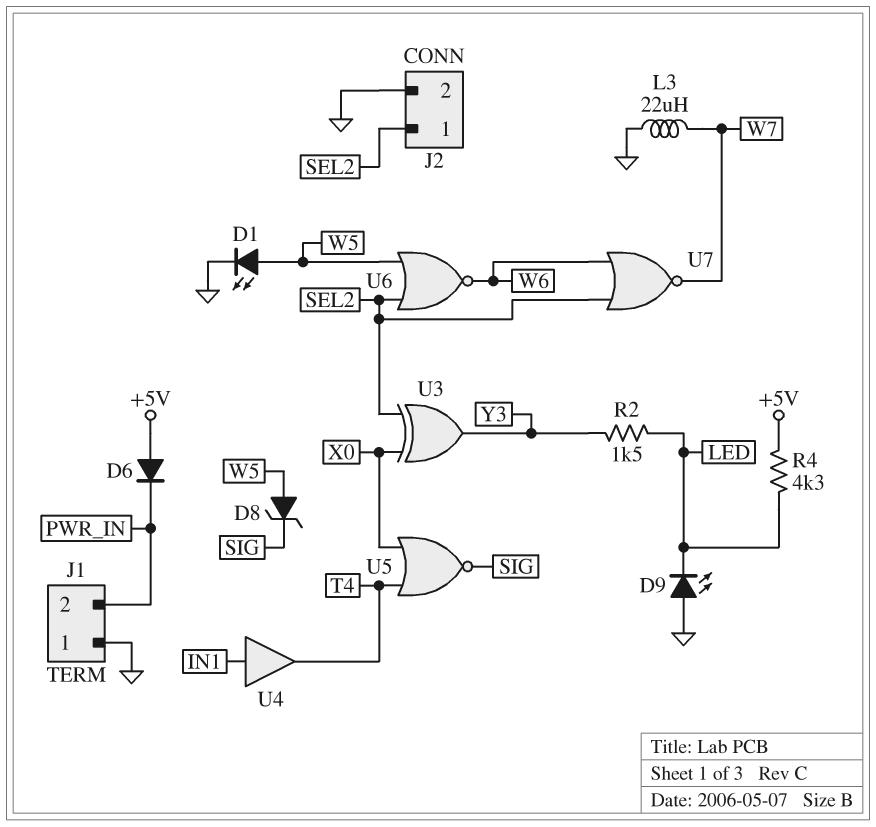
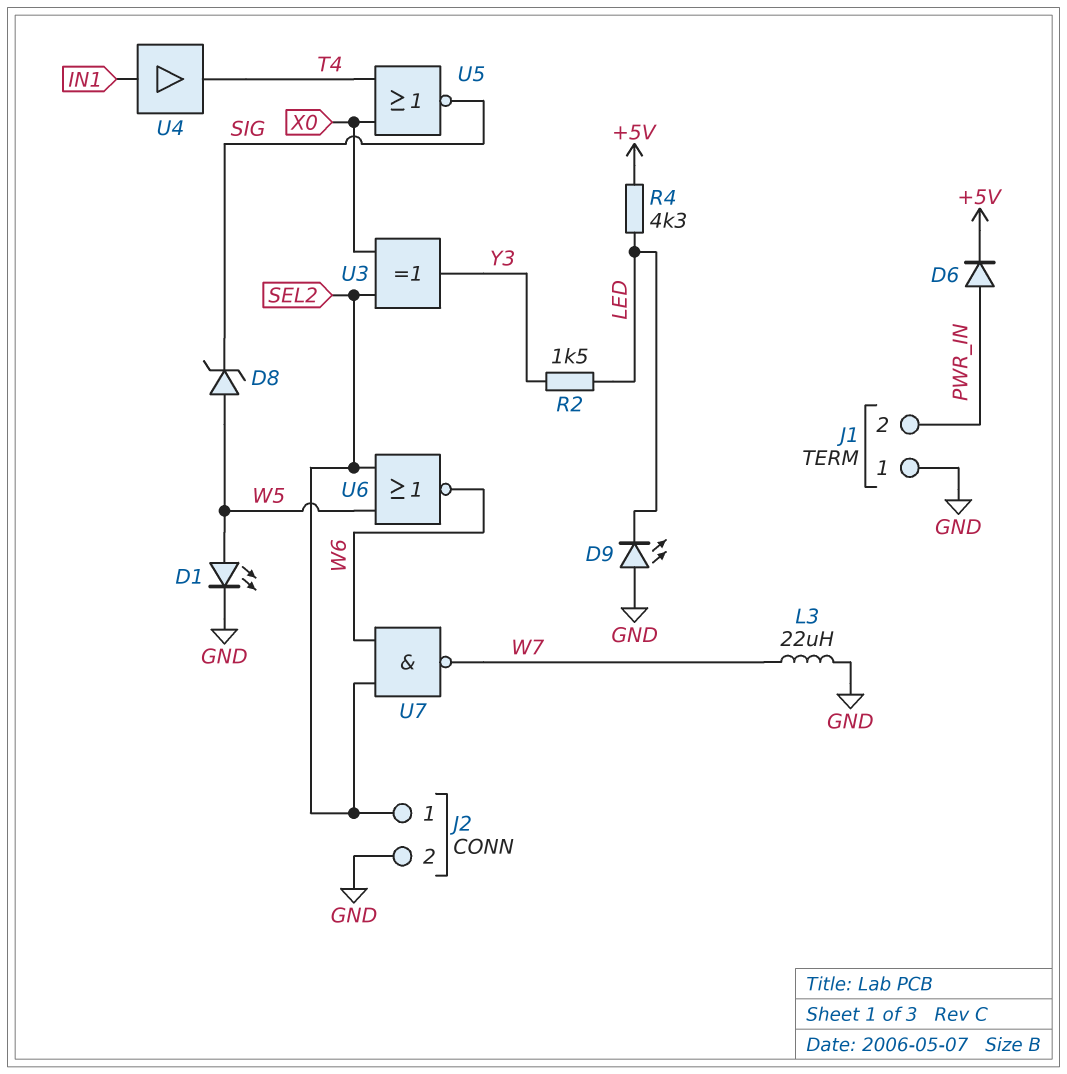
D6: diode (A +5V, K PWR_IN) -> diode (A PWR_IN, K +5V)
U7: NOR (in SEL2, in W6, out W7) -> NAND (in SEL2, in W6, out W7)

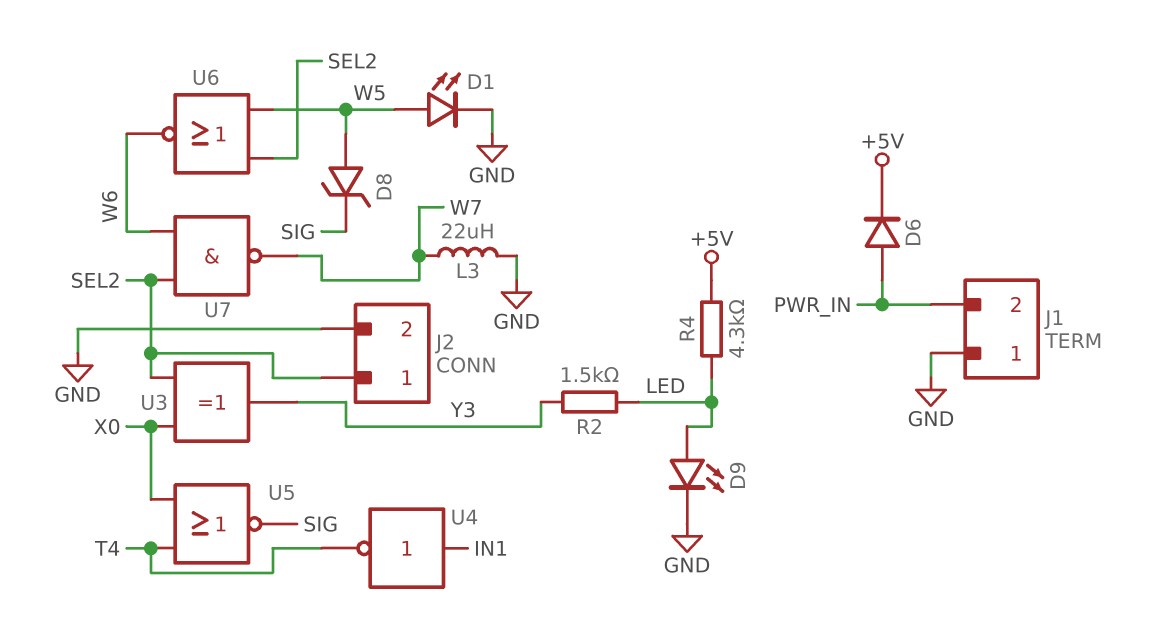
D9: LED (A GND, K LED) -> LED (A LED, K GND)
U4: buffer (in IN1, out T4) -> NOT (in IN1, out T4)

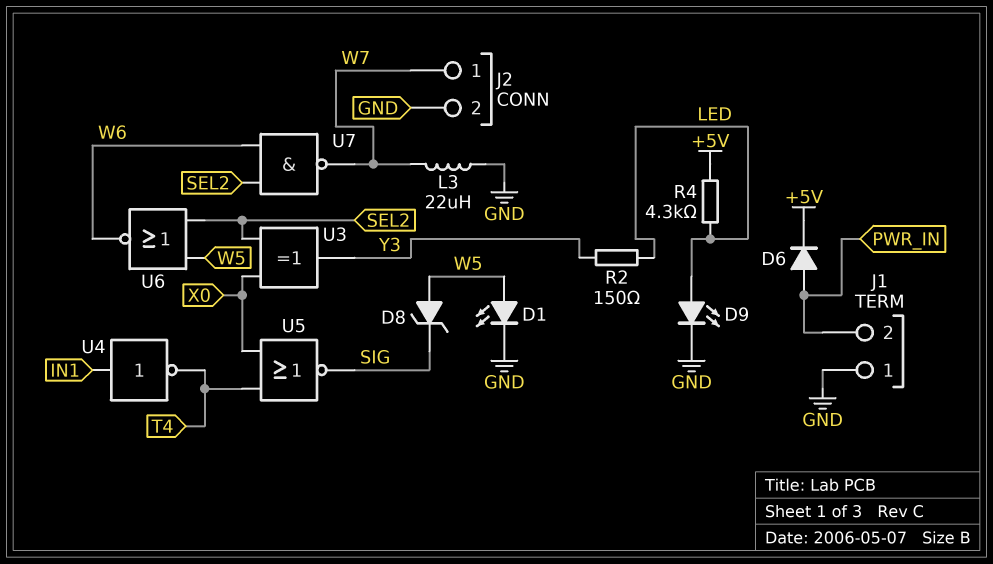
J2 pin 1: SEL2 -> W7
R2: 1.5k (LED, Y3) -> 150 (LED, Y3)

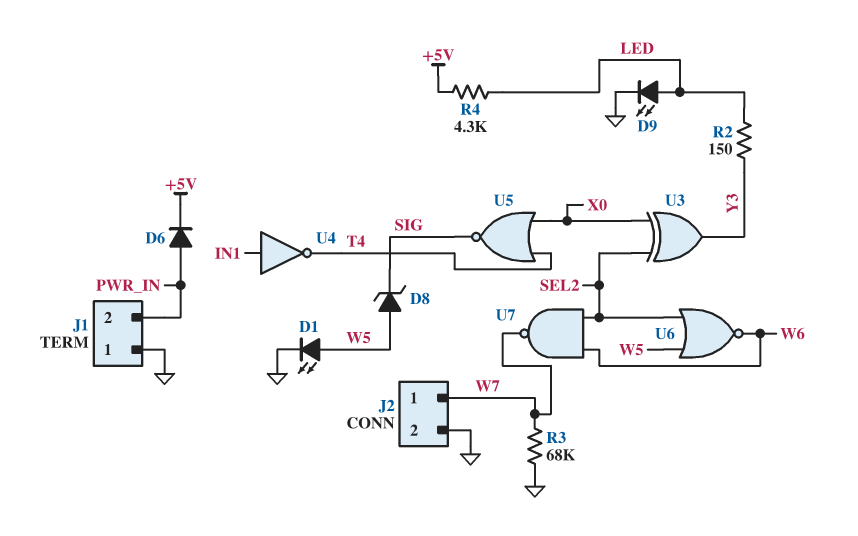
L3: 22uH (GND, W7) -> none
R3: none -> 68k (GND, W7)

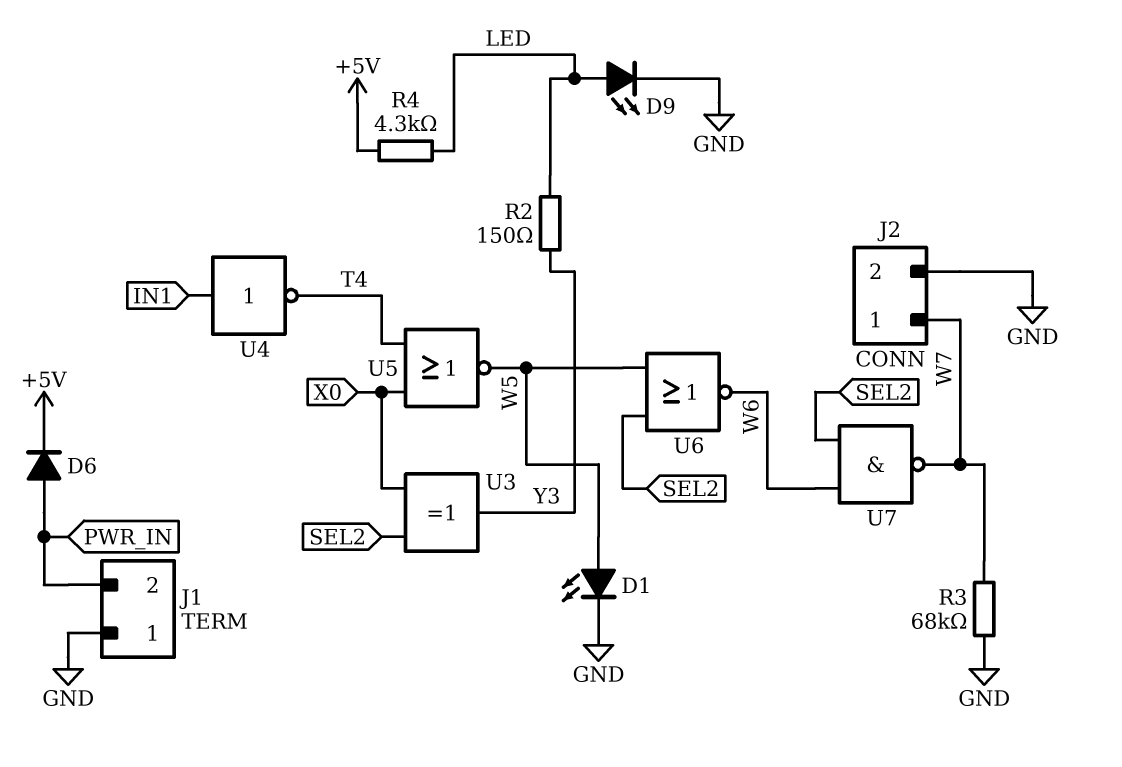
D8: zener (A W5, K SIG) -> none
U5: NOR (in T4, in X0, out SIG) -> NOR (in T4, in X0, out W5)

